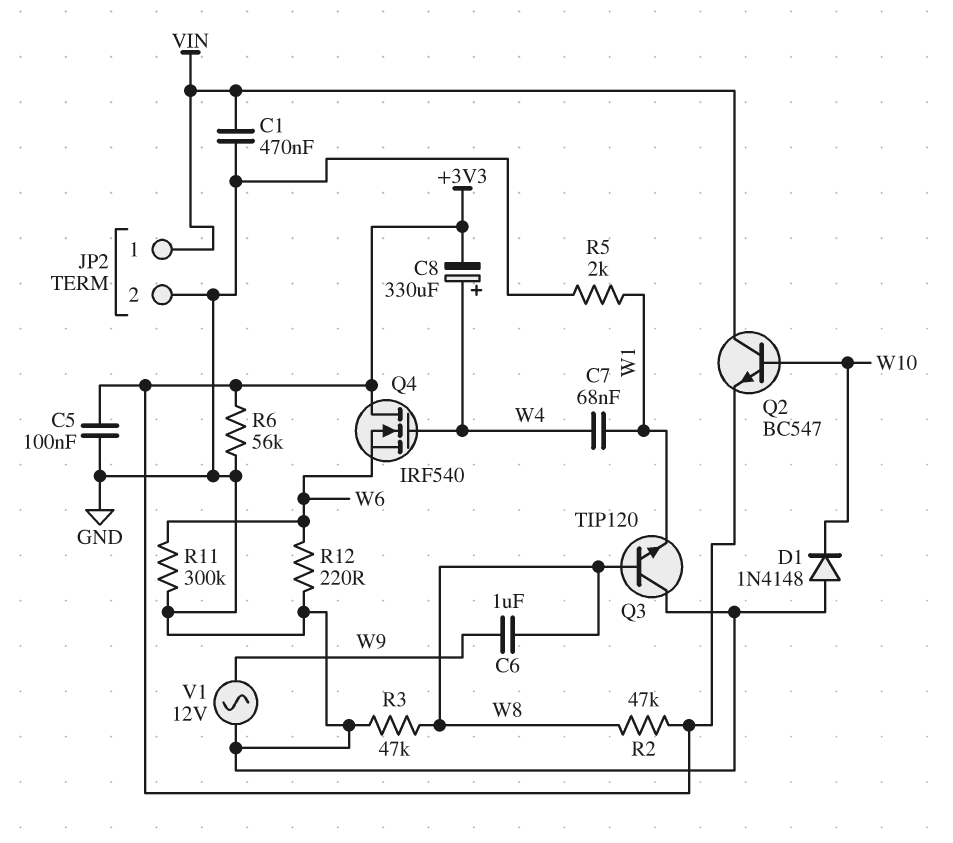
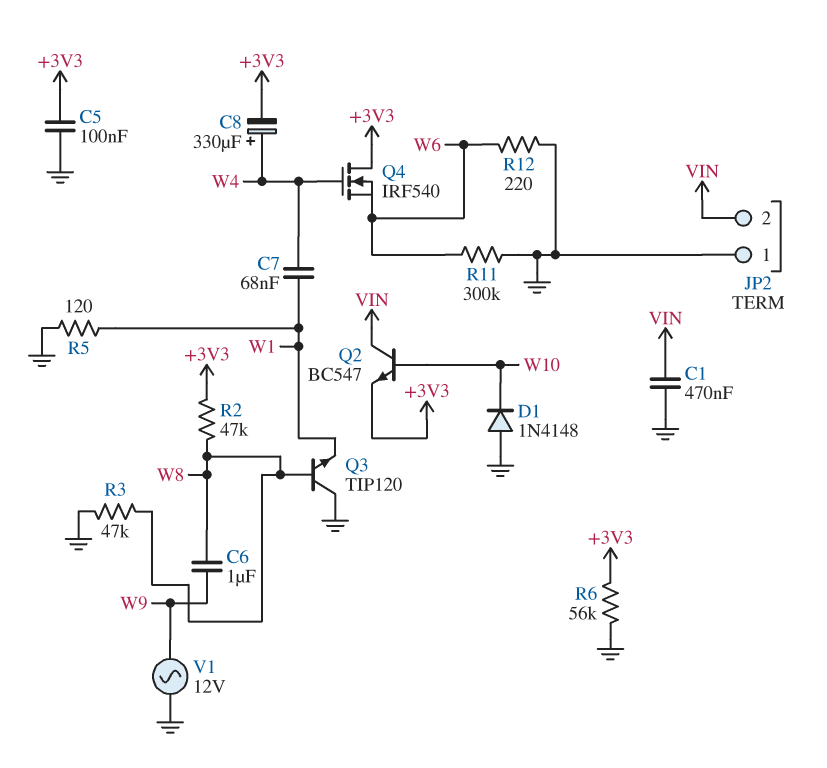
JP2 pin 1: VIN -> GND
JP2 pin 2: GND -> VIN
R5: 2k (GND, W1) -> 120 (GND, W1)

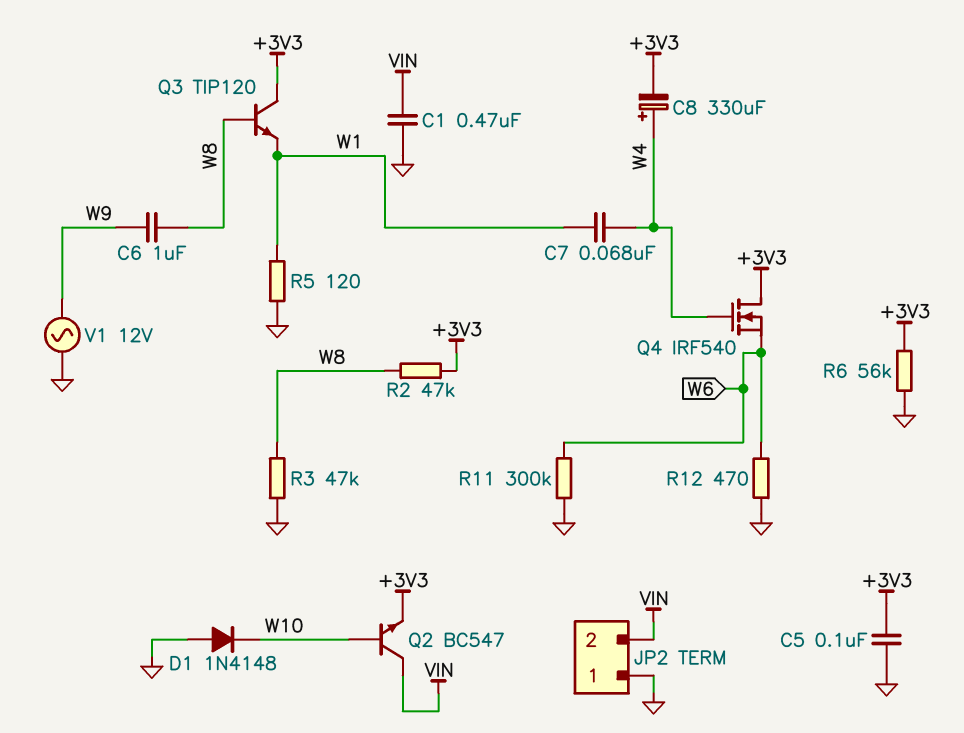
Q3: NPN TIP120 (B W8, C GND, E W1) -> NPN TIP120 (B W8, C +3V3, E W1)
R12: 220 (GND, W6) -> 470 (GND, W6)

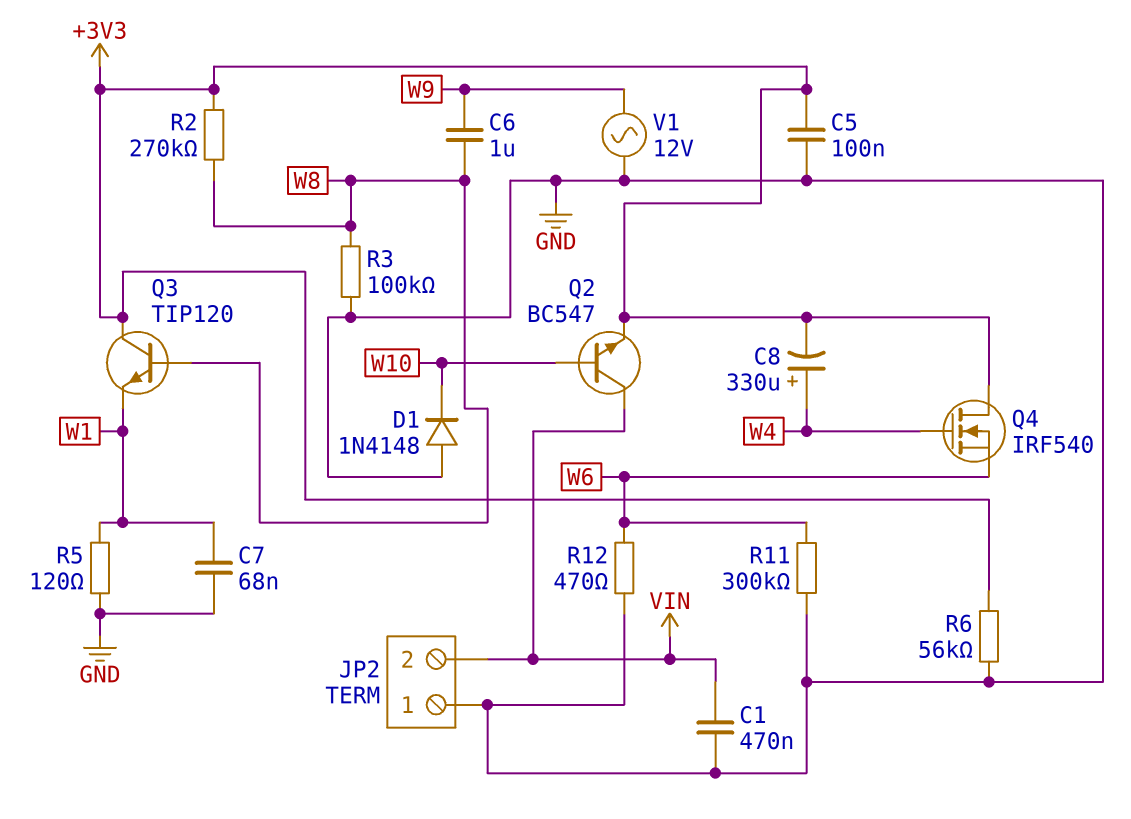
C7: 68nF (W1, W4) -> 68nF (GND, W1)
R2: 47k (+3V3, W8) -> 270k (+3V3, W8)
R3: 47k (GND, W8) -> 100k (GND, W8)

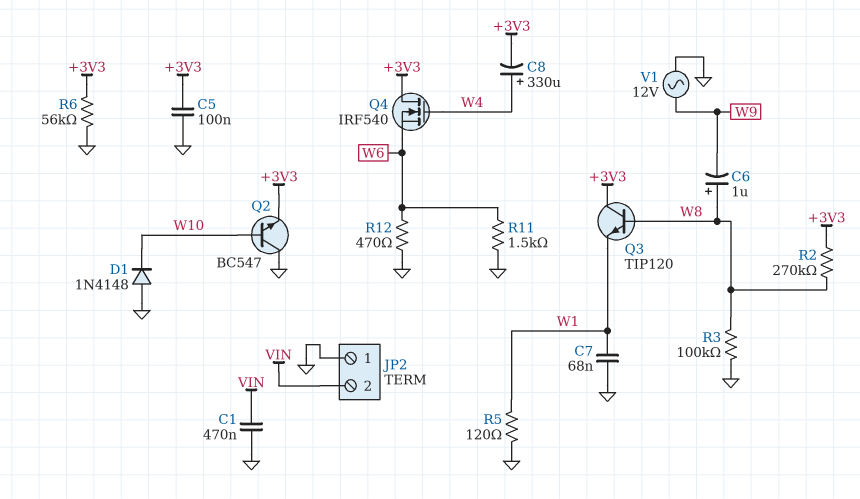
C6: 1uF (W8, W9) -> 1uF (plus W8, minus W9)
Q2: NPN BC547 (B W10, C VIN, E +3V3) -> NPN BC547 (B W10, C GND, E +3V3)
R11: 300k (GND, W6) -> 1.5k (GND, W6)

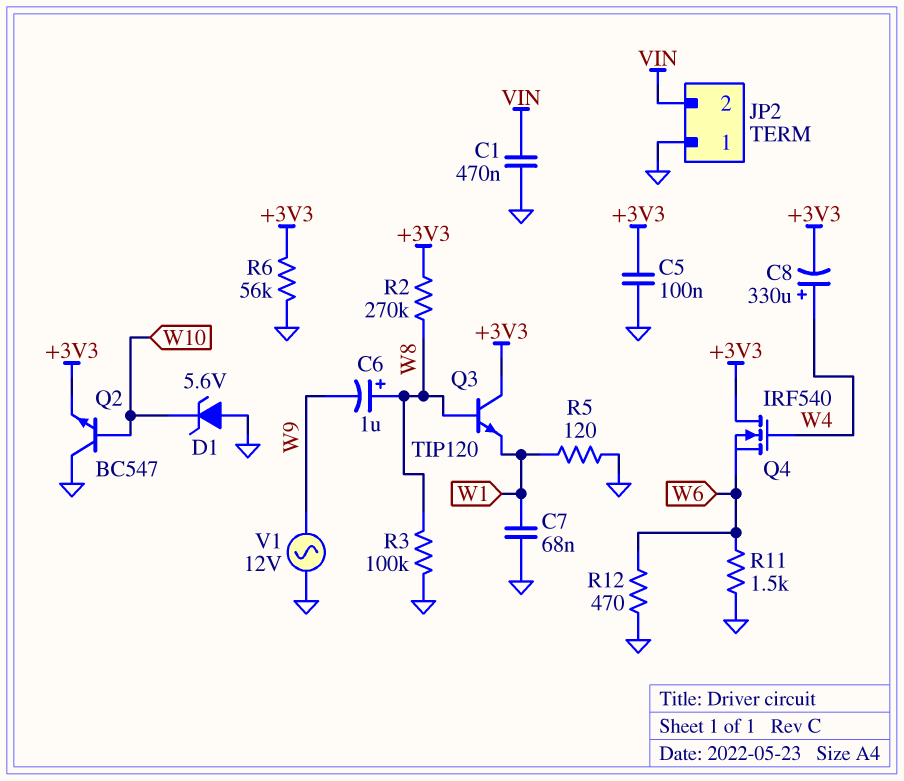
D1: diode 1N4148 (A GND, K W10) -> zener 5.6V (A GND, K W10)

